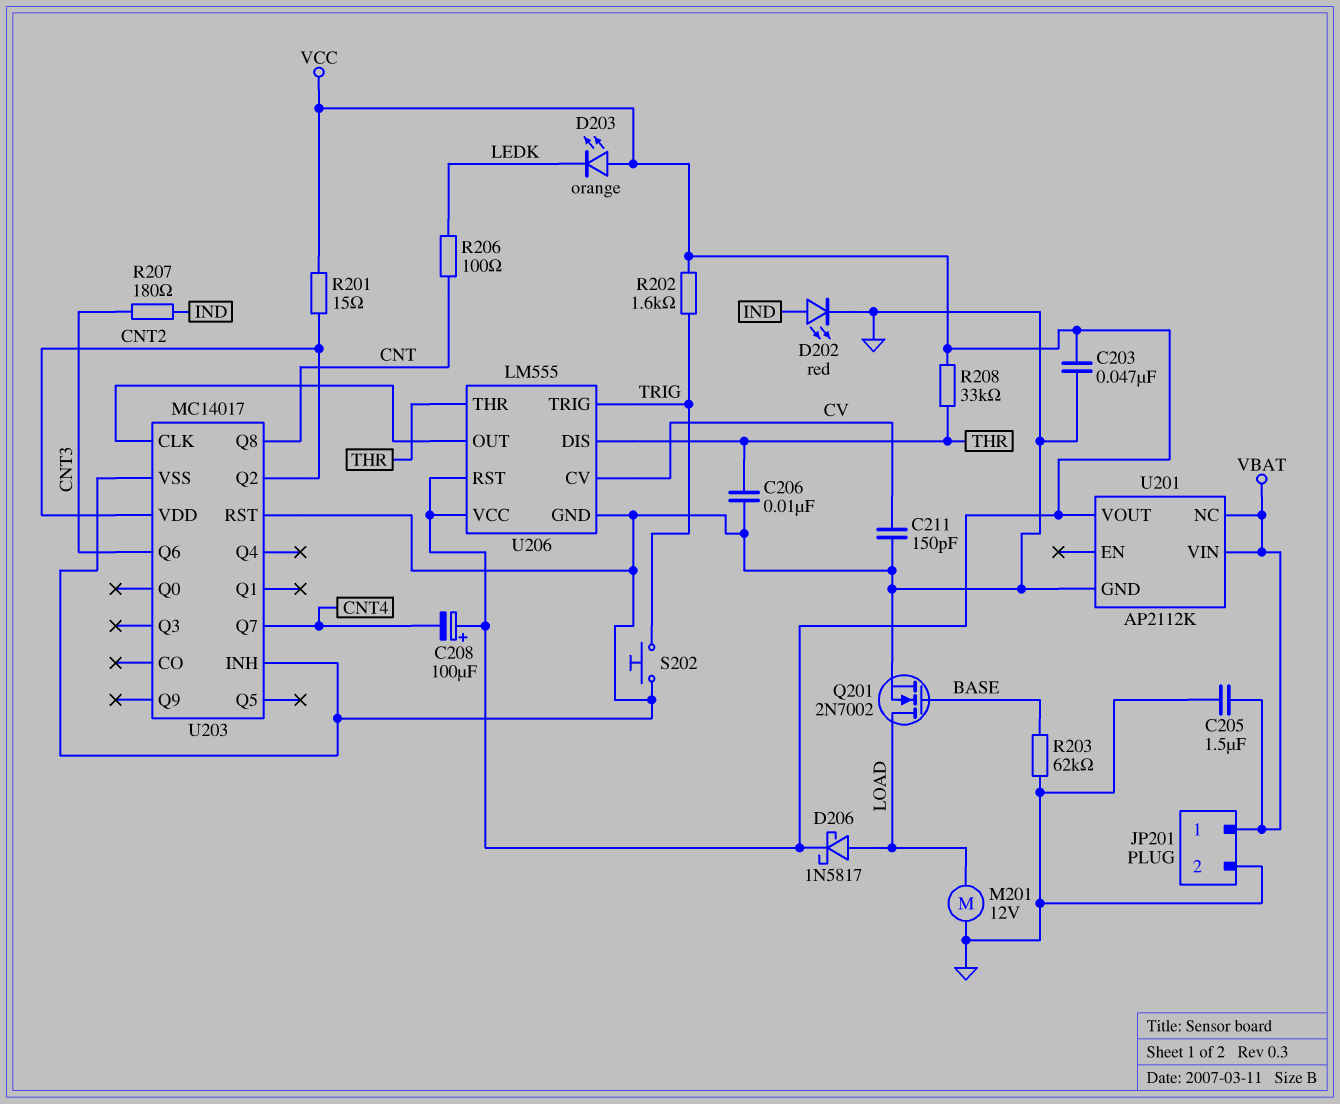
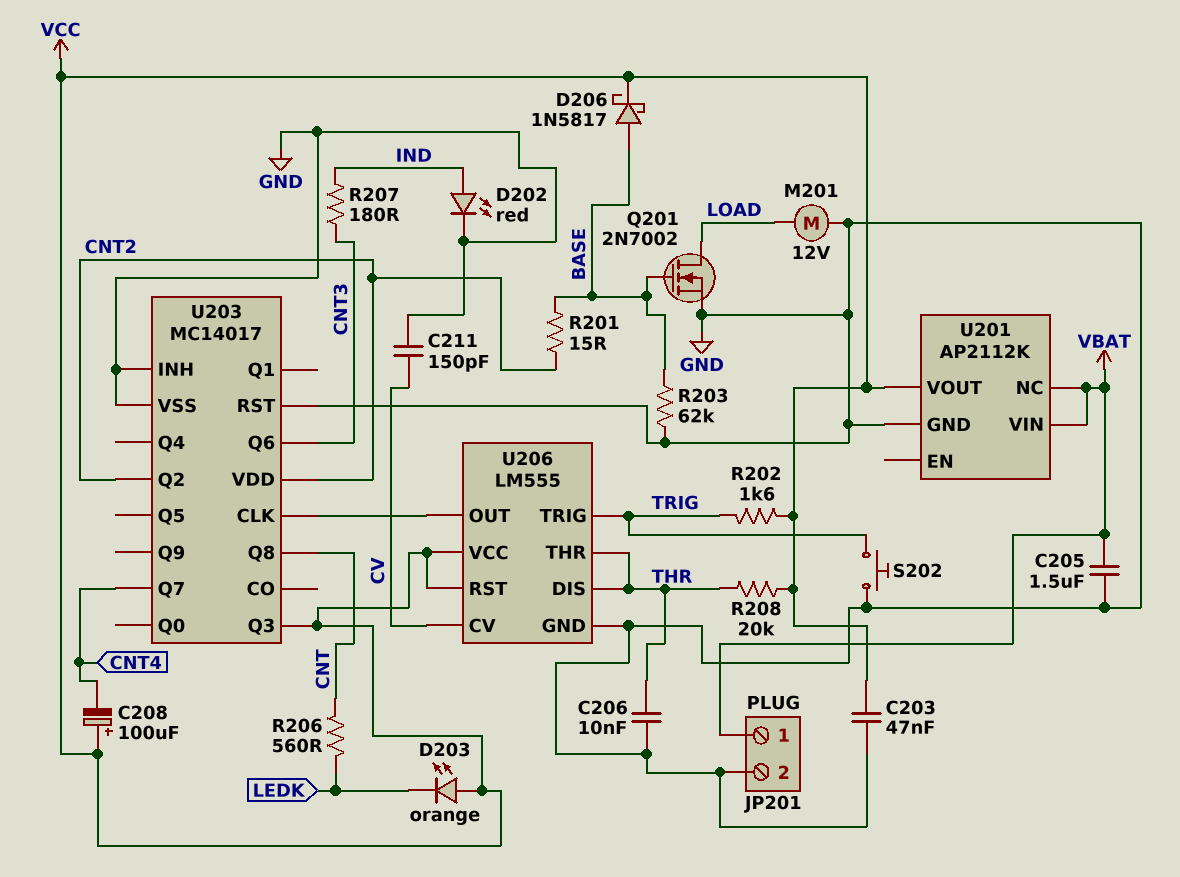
D206: schottky 1N5817 (A LOAD, K VCC) -> schottky 1N5817 (A BASE, K VCC)
R201: 15 (CNT2, VCC) -> 15 (BASE, CNT2)
R206: 100 (CNT, LEDK) -> 560 (CNT, LEDK)
R208: 33k (THR, VCC) -> 20k (THR, VCC)
U203 pin Q3: none -> VCC

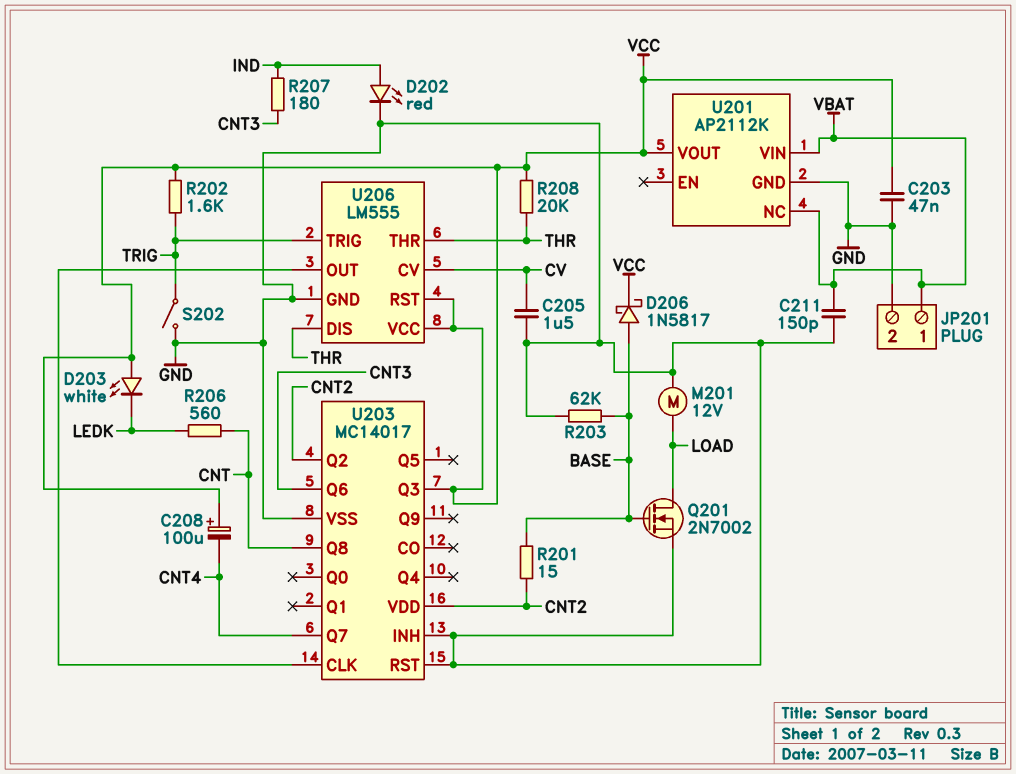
C205: 1.5uF (GND, VBAT) -> 1.5uF (CV, GND)
C206: 10nF (GND, THR) -> none
C211: 150pF (CV, GND) -> 150pF (GND, VBAT)
D203: LED orange (A VCC, K LEDK) -> LED white (A VCC, K LEDK)
S202: button (GND, TRIG) -> switch (GND, TRIG)

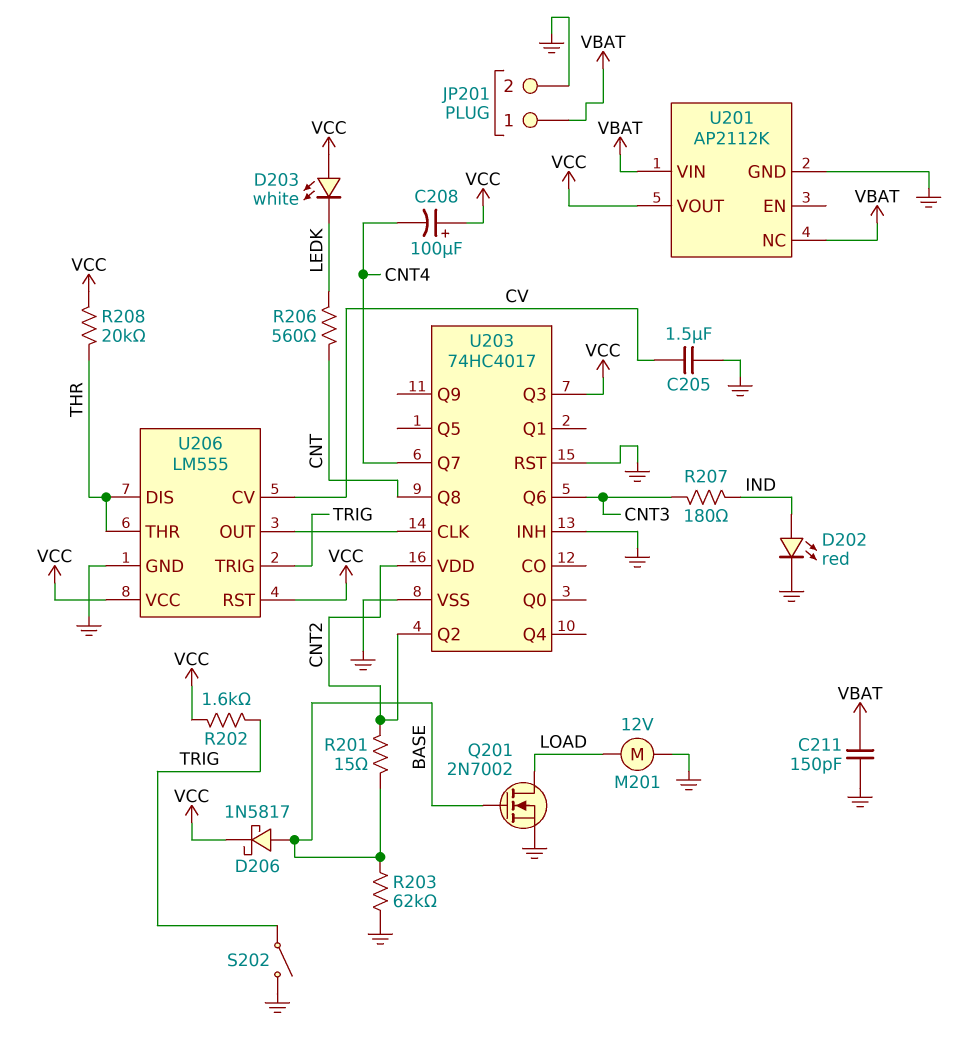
C203: 47nF (GND, VCC) -> none
U203: MC14017 -> 74HC4017

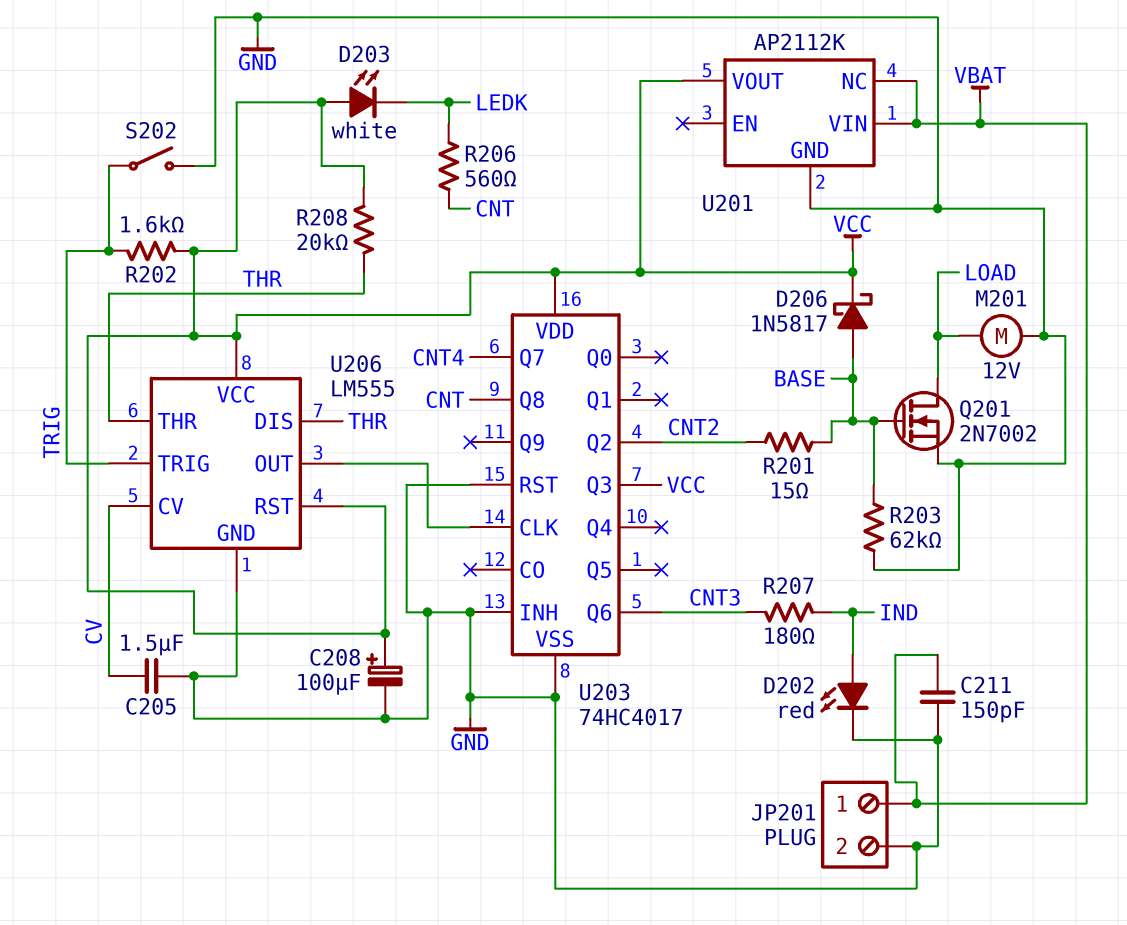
C208: 100uF (plus VCC, minus CNT4) -> 100uF (plus VCC, minus GND)
U203 pin VDD: CNT2 -> VCC

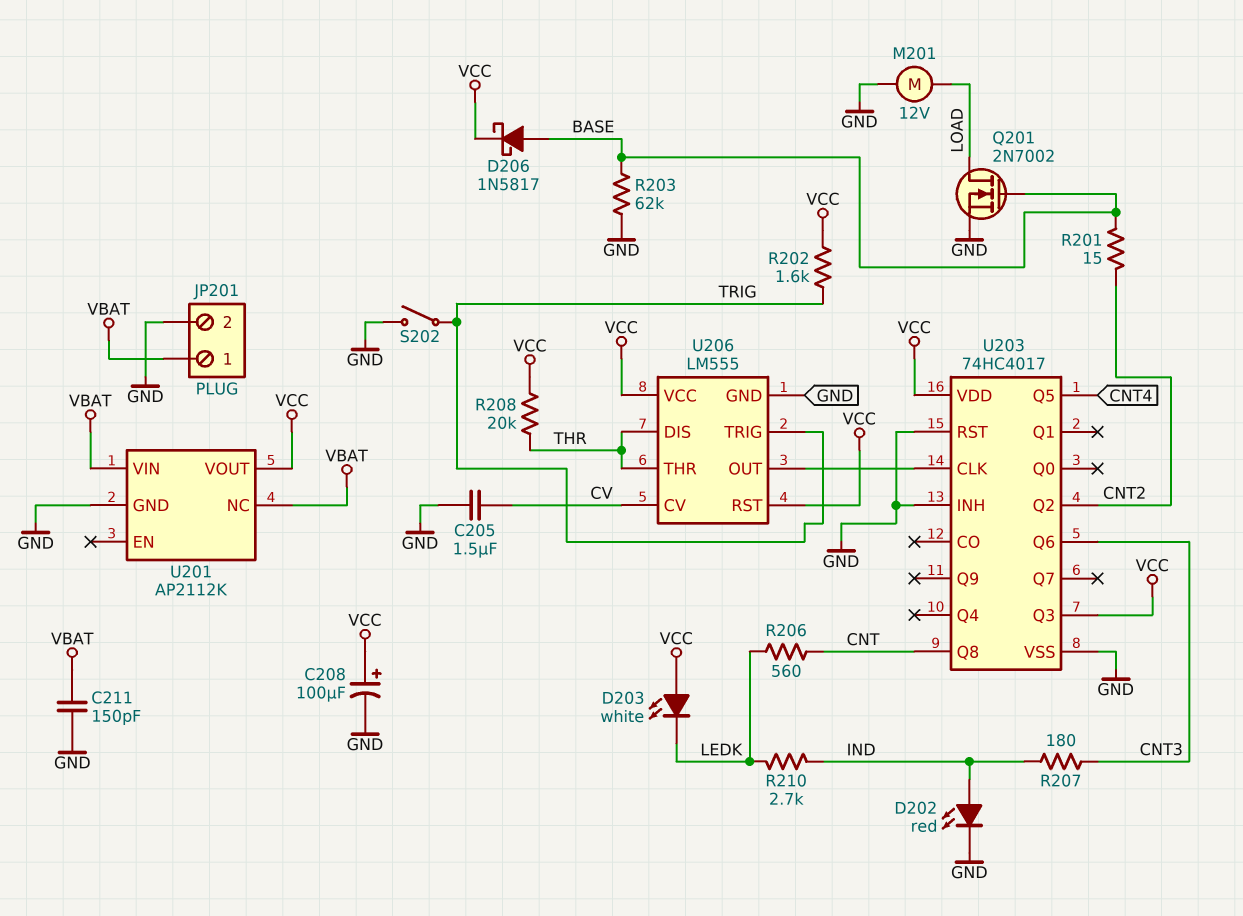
R210: none -> 2.7k (IND, LEDK)
U203 pin Q5: none -> CNT4
U203 pin Q7: CNT4 -> none

